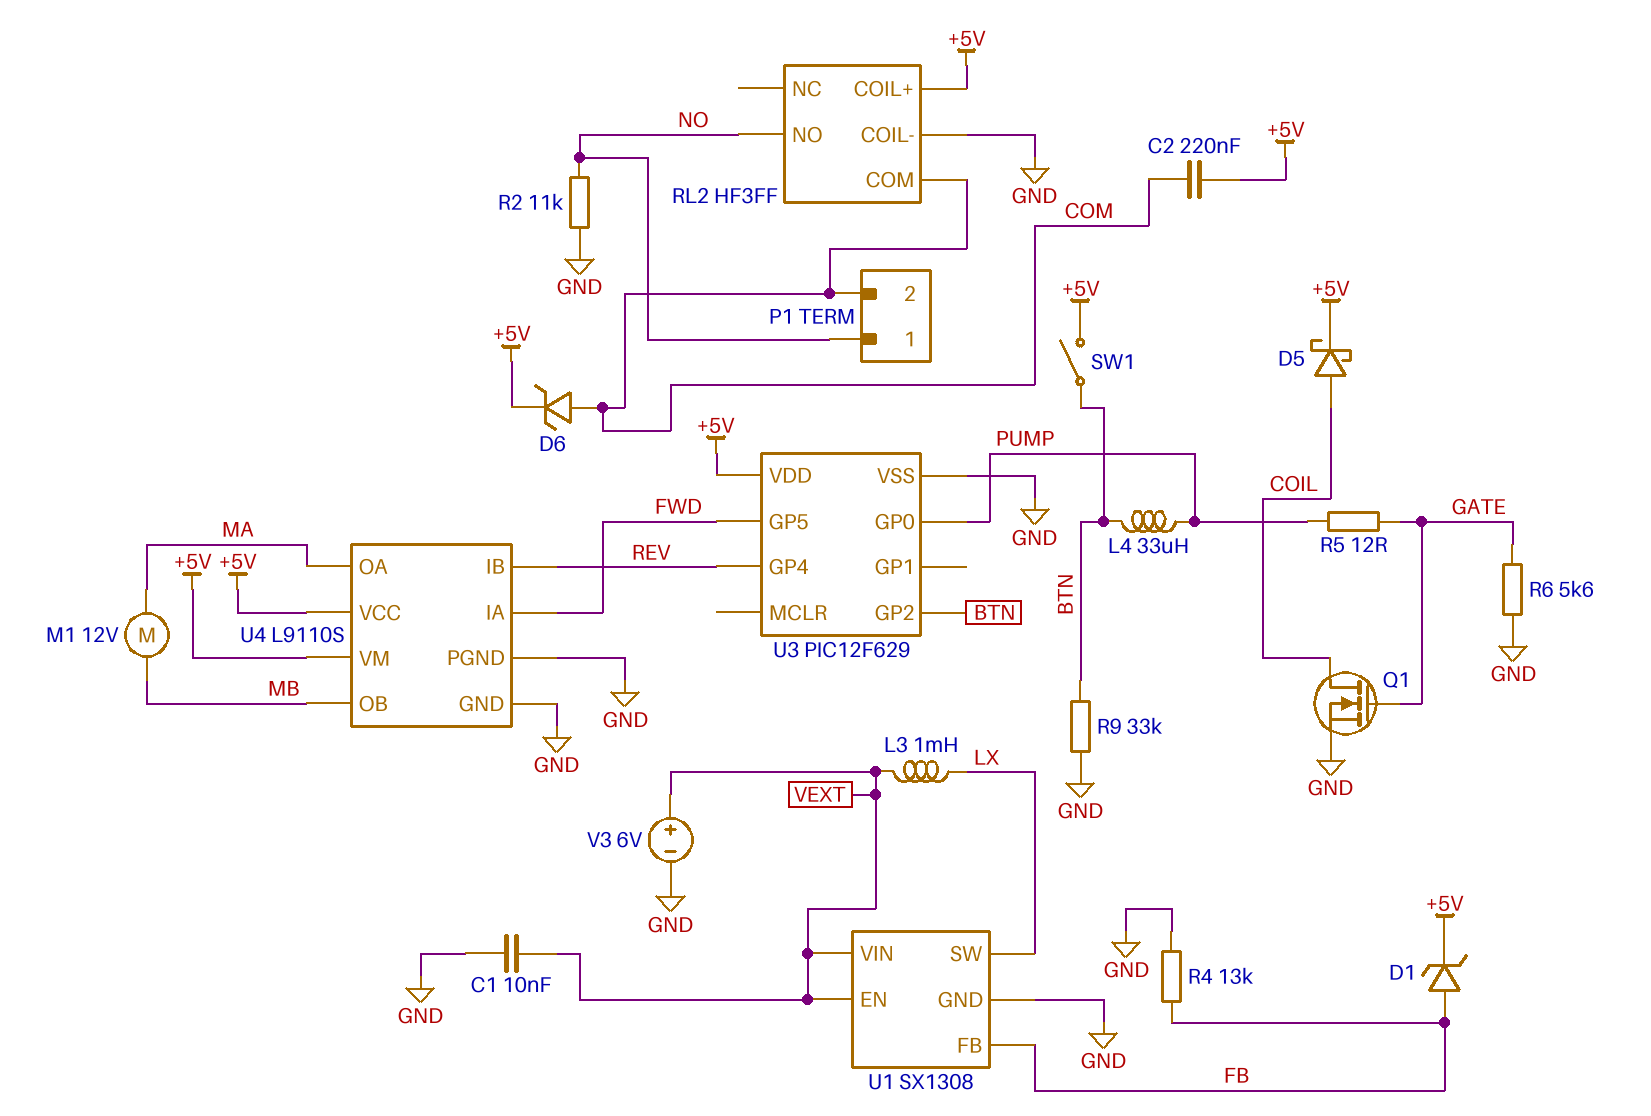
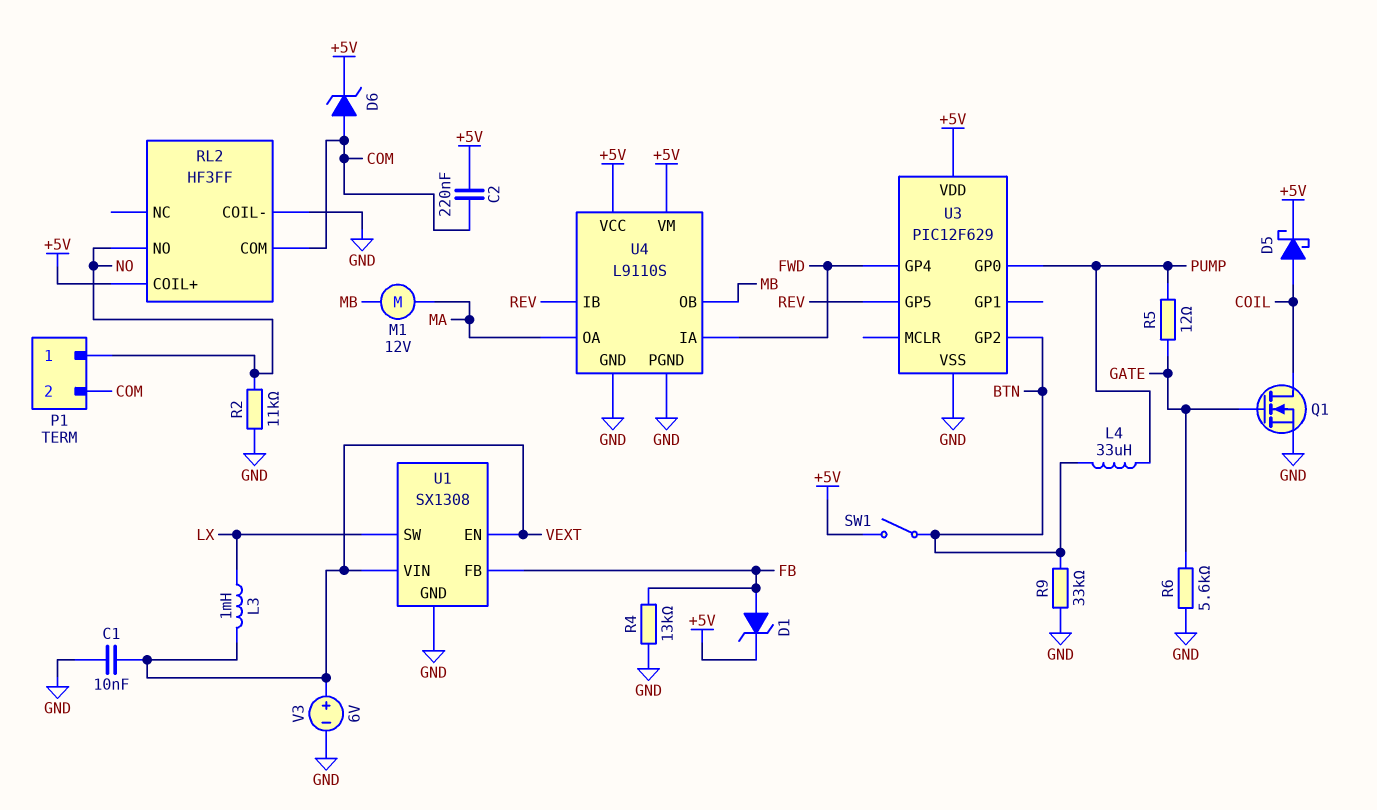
U3 pin GP4: REV -> FWD
U3 pin GP5: FWD -> REV

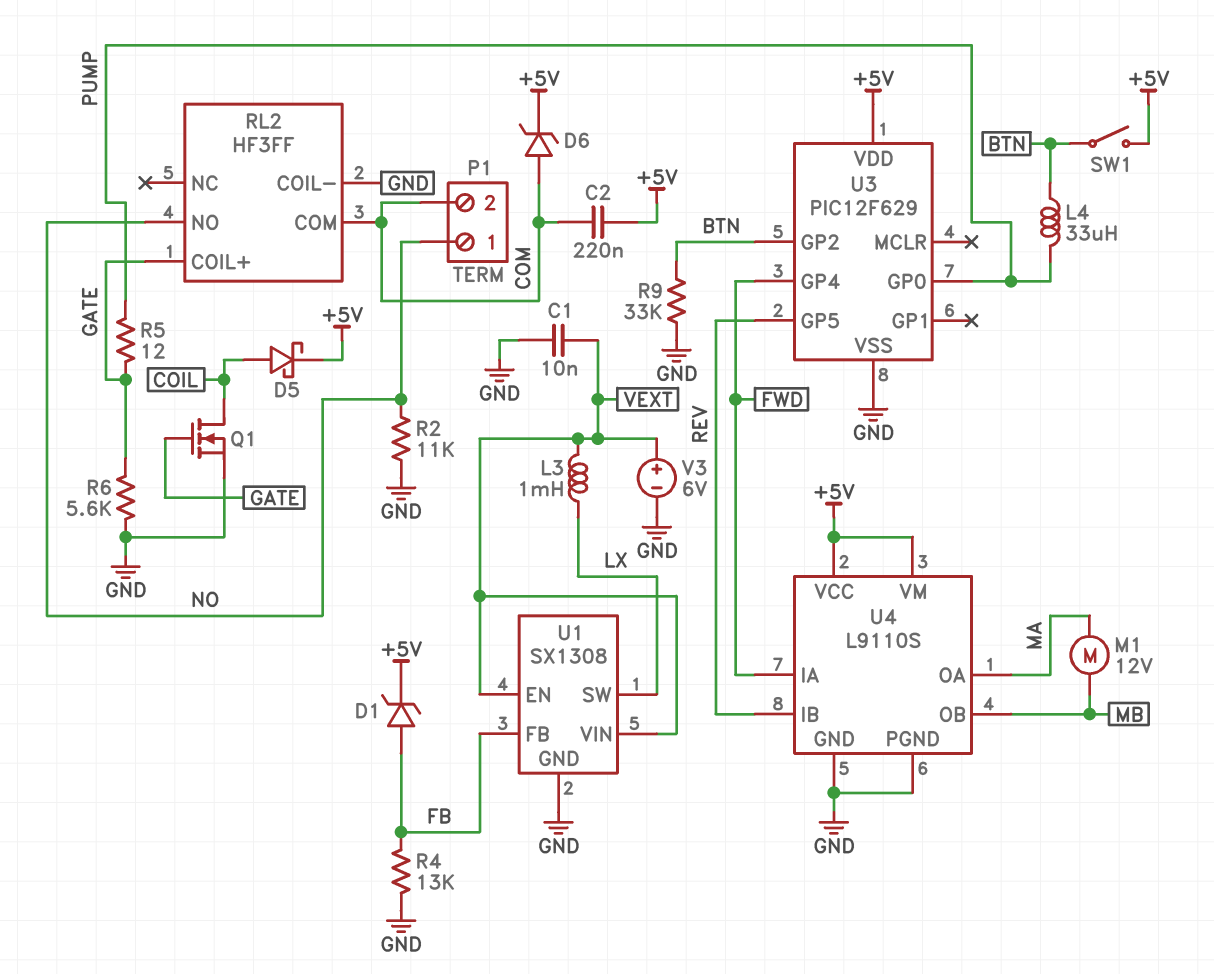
RL2 pin COIL+: +5V -> GATE

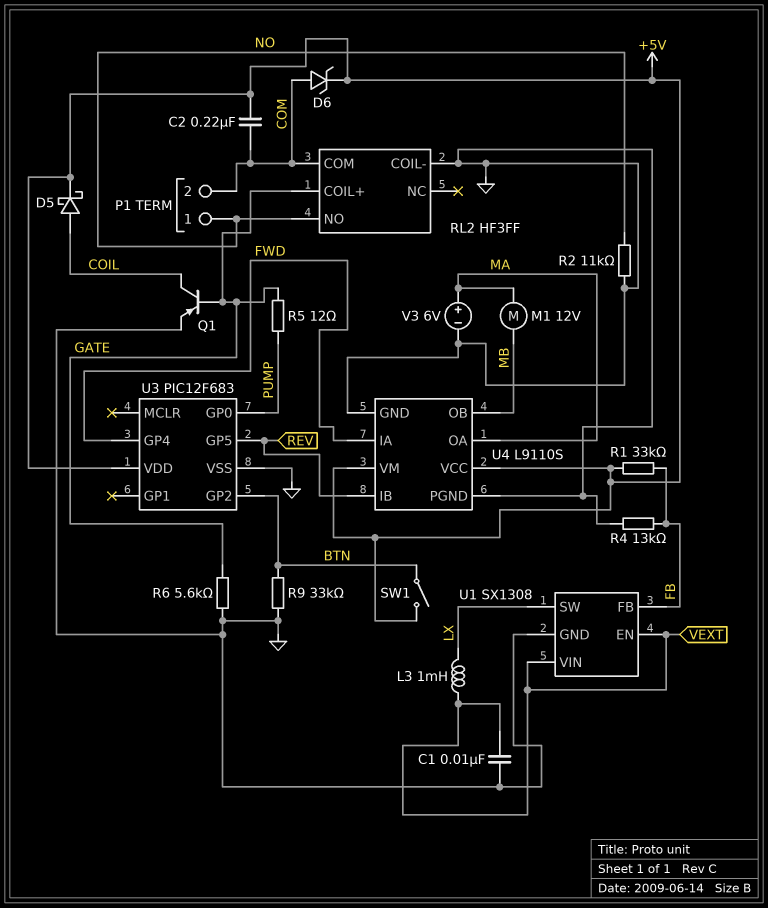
D1: zener (A FB, K +5V) -> none
L4: 33uH (BTN, PUMP) -> none
Q1: NMOS (G GATE, D COIL, S GND) -> PNP (B GATE, C COIL, E GND)
R1: none -> 33k (+5V, FB)
U3: PIC12F629 -> PIC12F683
V3: 6V (plus VEXT, minus GND) -> 6V (plus MA, minus GND)

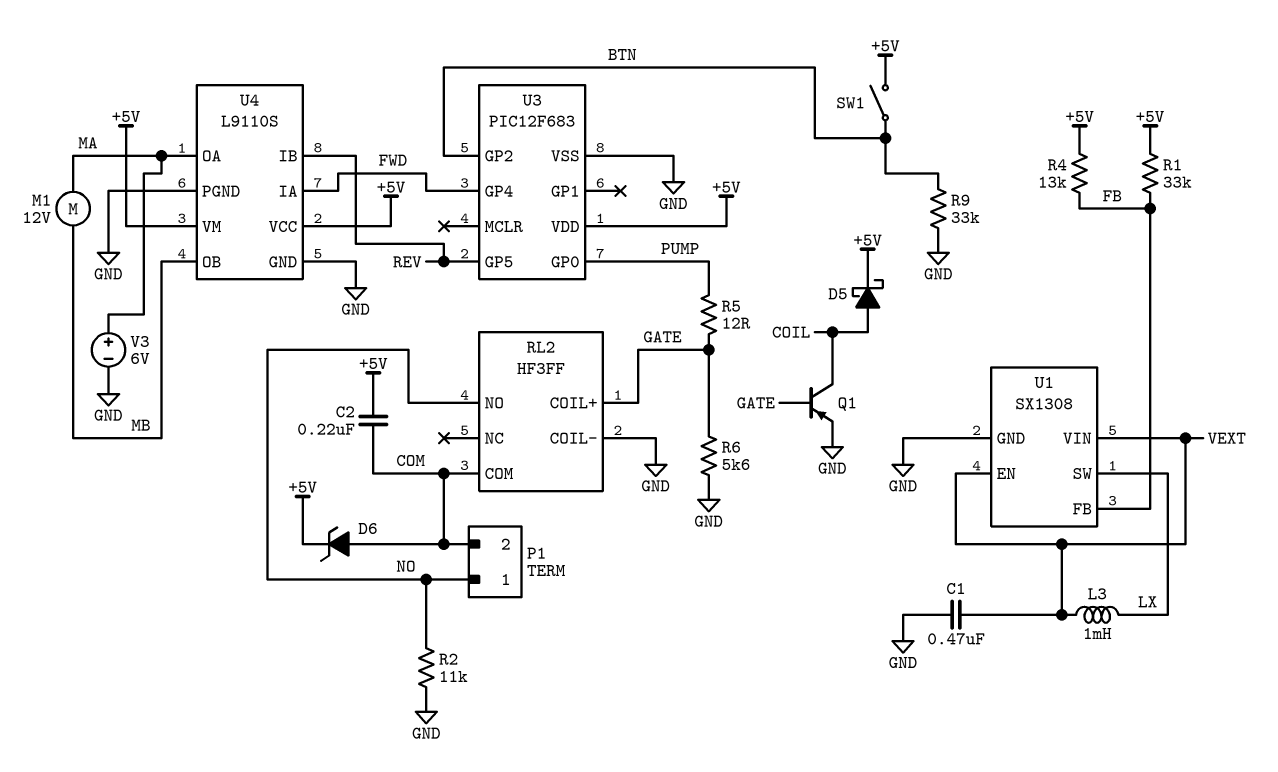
C1: 10nF (GND, VEXT) -> 470nF (GND, VEXT)
R4: 13k (FB, GND) -> 13k (+5V, FB)

